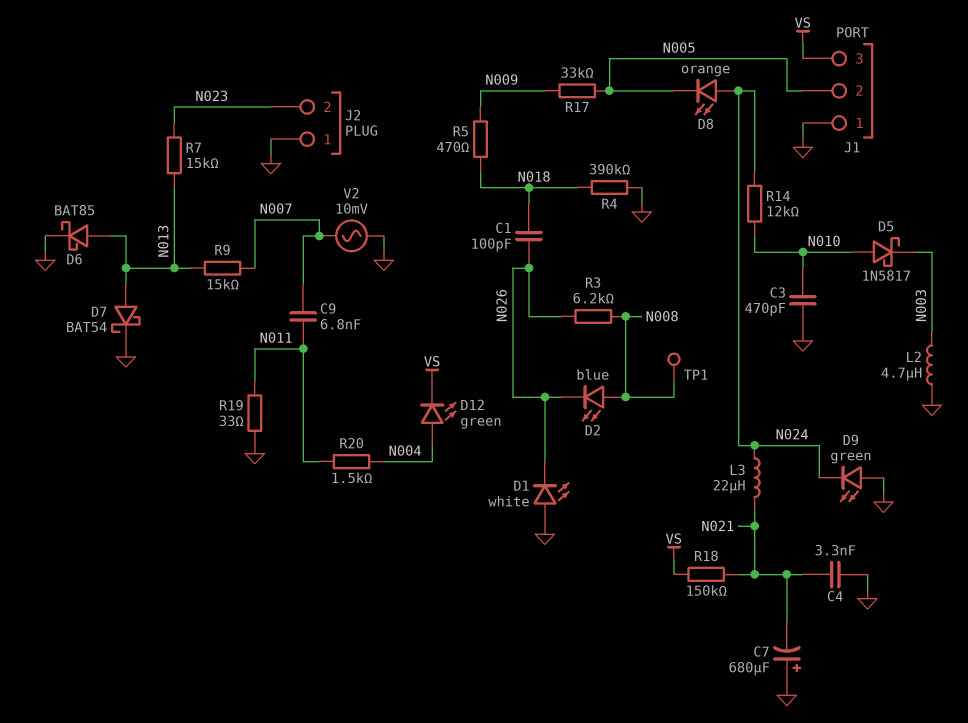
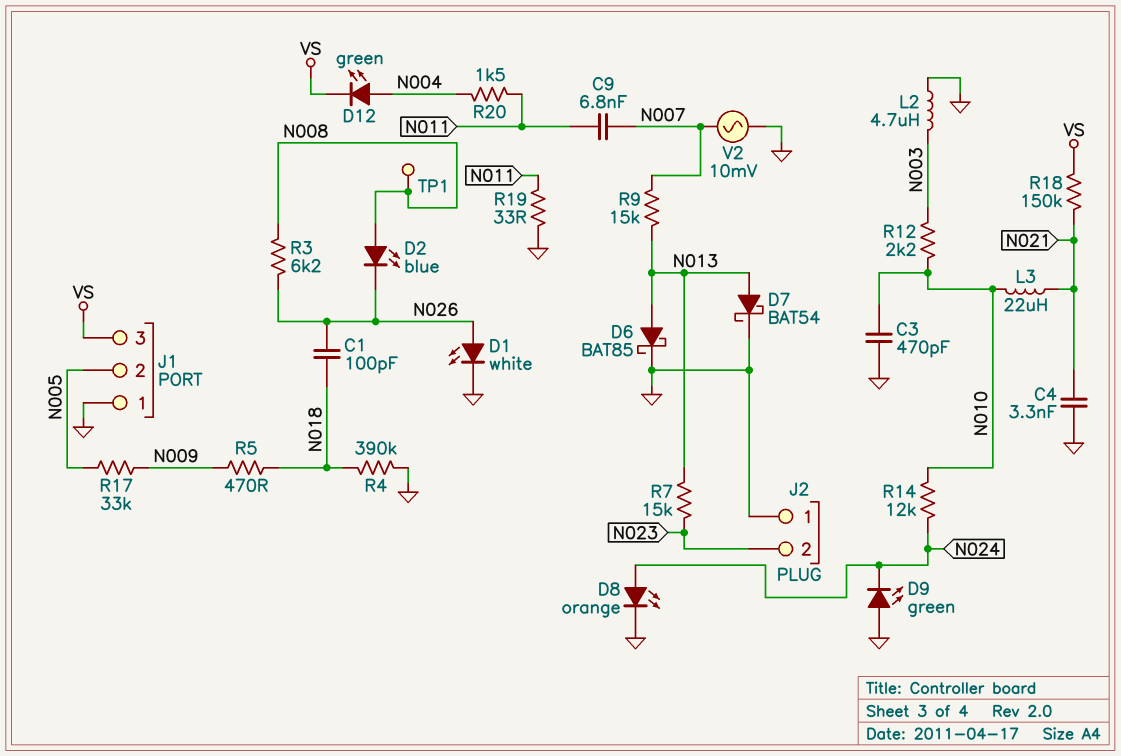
C7: 680uF (plus GND, minus N021) -> none
D1: LED white (A GND, K N026) -> LED white (A N026, K GND)
D5: schottky 1N5817 (A N010, K N003) -> none
D8: LED orange (A N024, K N005) -> LED orange (A N024, K GND)
L3: 22uH (N021, N024) -> 22uH (N010, N021)
R12: none -> 2.2k (N003, N010)

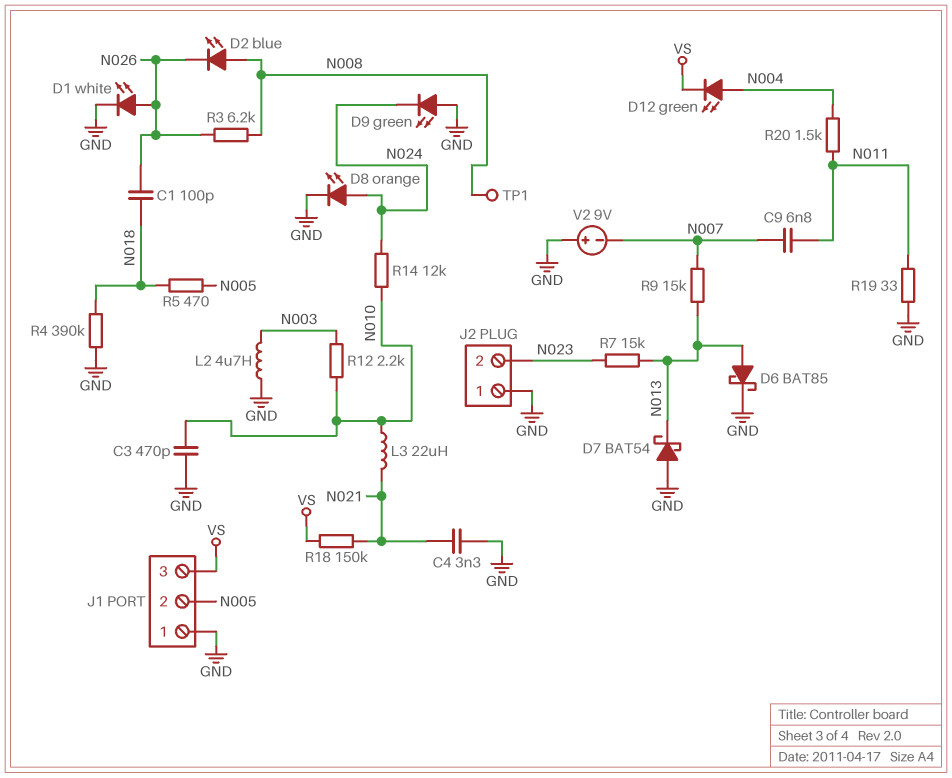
D7: schottky BAT54 (A N013, K GND) -> schottky BAT54 (A GND, K N013)
R5: 470 (N009, N018) -> 470 (N005, N018)
R17: 33k (N005, N009) -> none
V2: AC 10mV (GND, N007) -> 9V (plus GND, minus N007)

